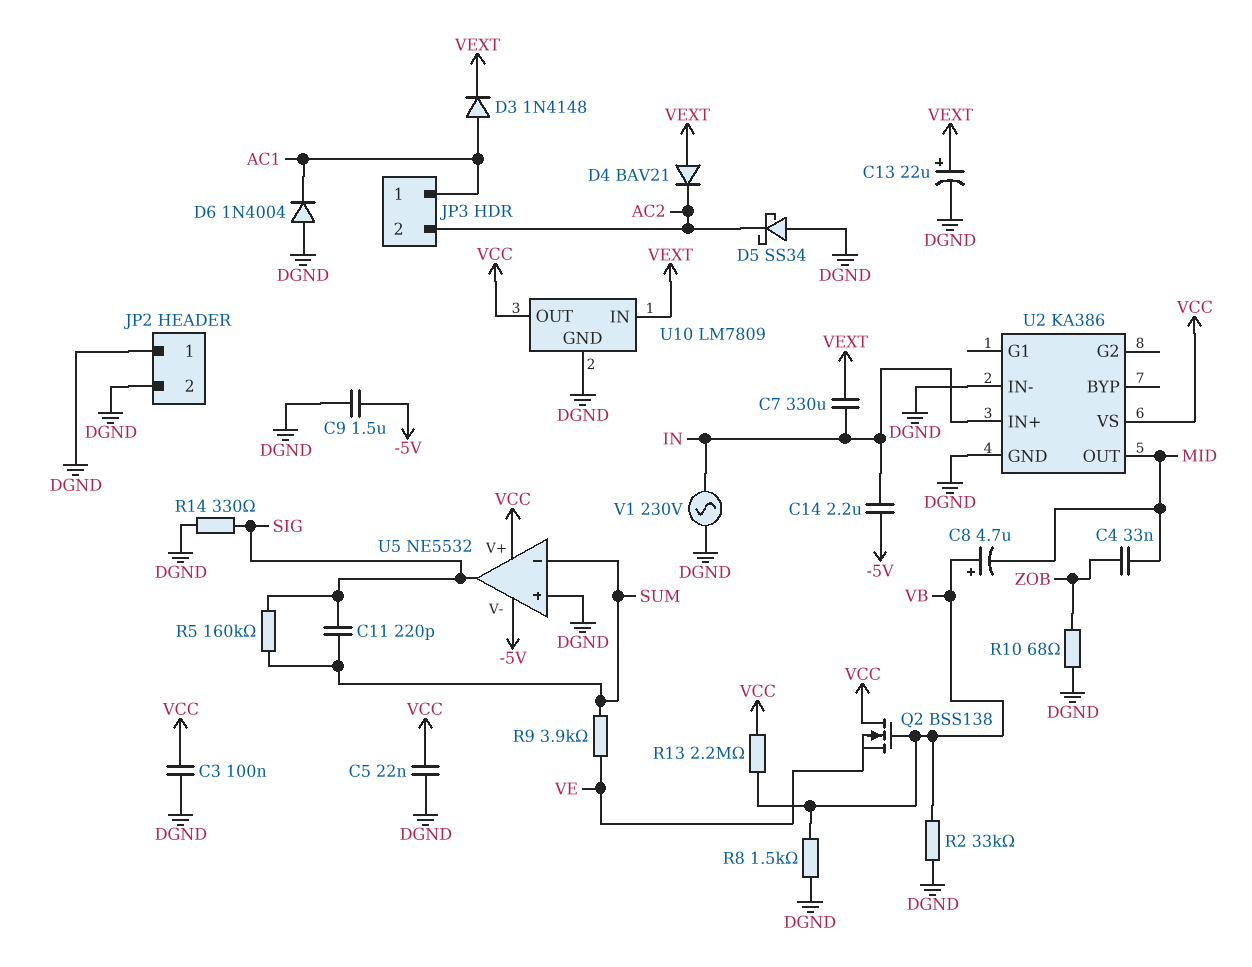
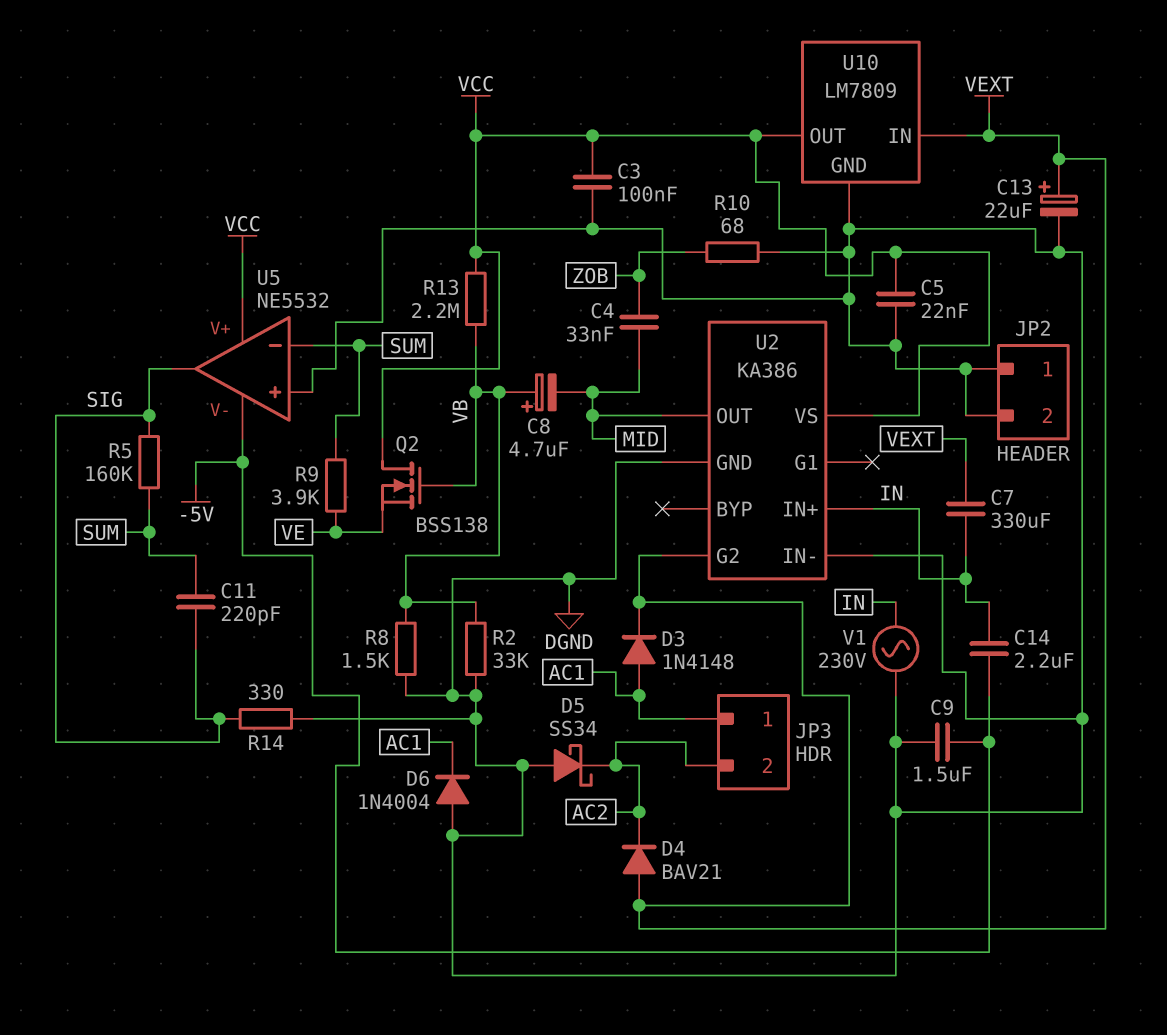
U2 pin G2: none -> VEXT

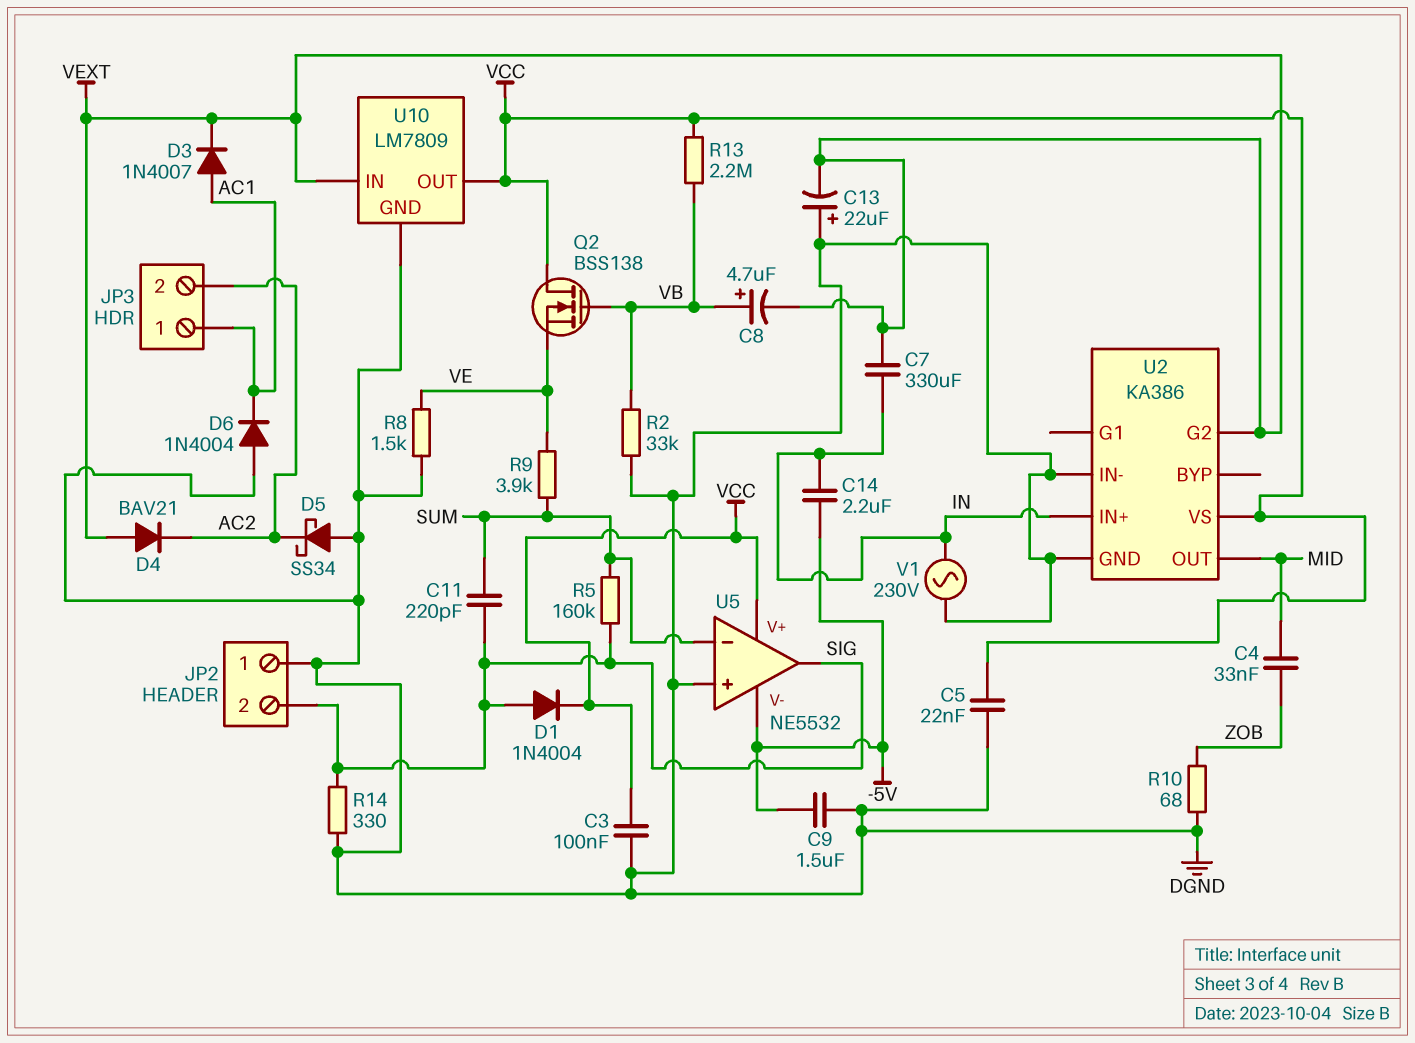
C8: 4.7uF (plus VB, minus MID) -> 4.7uF (plus VB, minus VEXT)
C13: 22uF (plus VEXT, minus DGND) -> 22uF (plus DGND, minus VEXT)
D1: none -> diode 1N4004 (A SIG, K VCC)
D3: diode 1N4148 (A AC1, K VEXT) -> diode 1N4007 (A AC1, K VEXT)
JP2 pin 2: DGND -> SIG
R8: 1.5k (DGND, VB) -> 1.5k (DGND, VE)

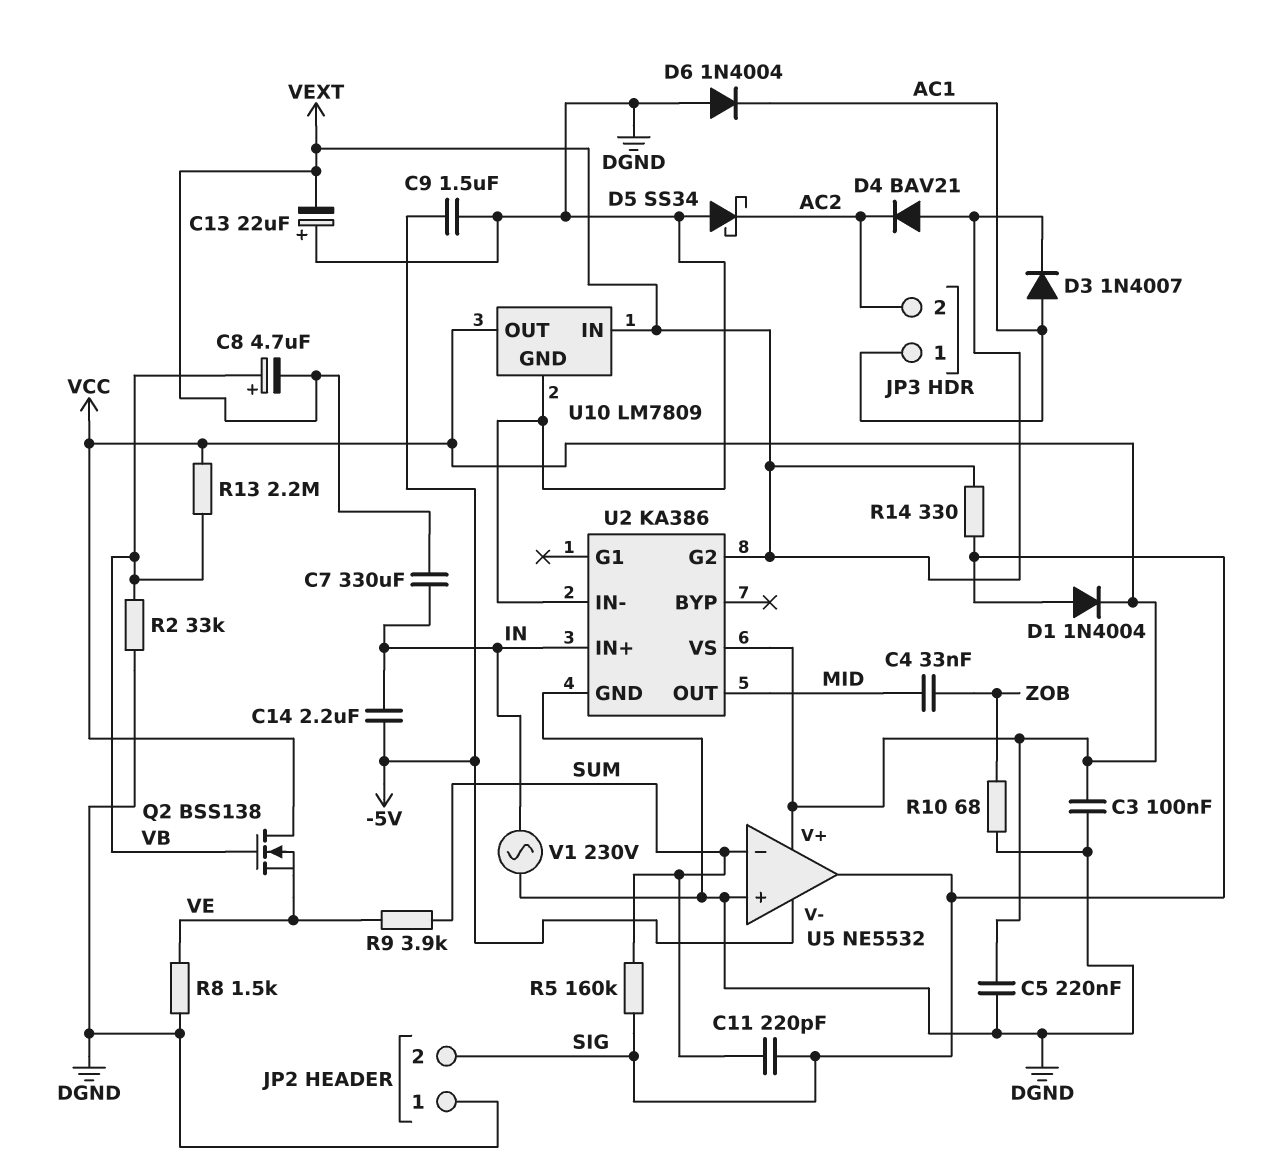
C5: 22nF (DGND, VCC) -> 220nF (DGND, VCC)
R14: 330 (DGND, SIG) -> 330 (SIG, VEXT)

